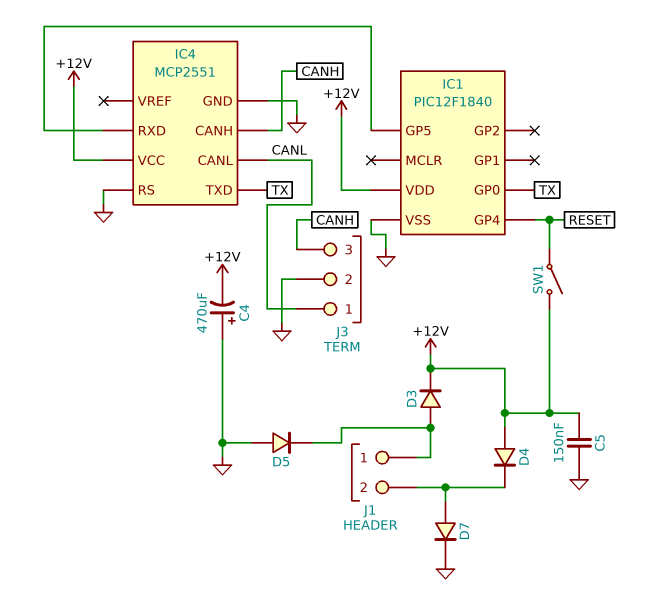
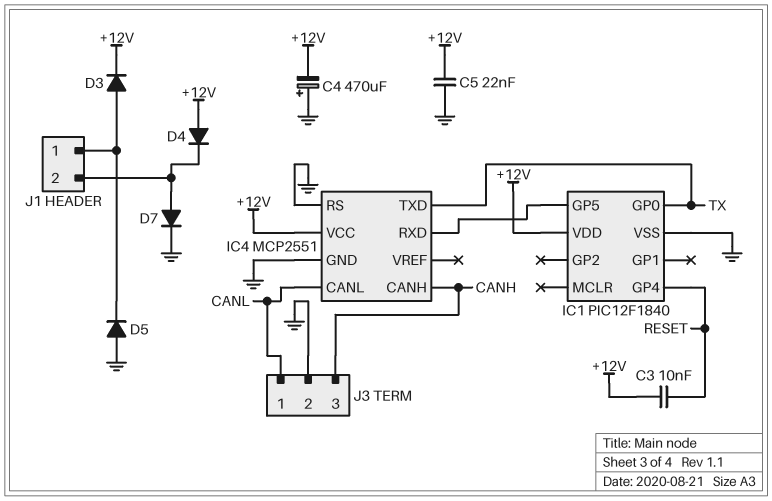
C3: none -> 10nF (+12V, RESET)
C5: 150nF (+12V, GND) -> 22nF (+12V, GND)
SW1: switch (+12V, RESET) -> none

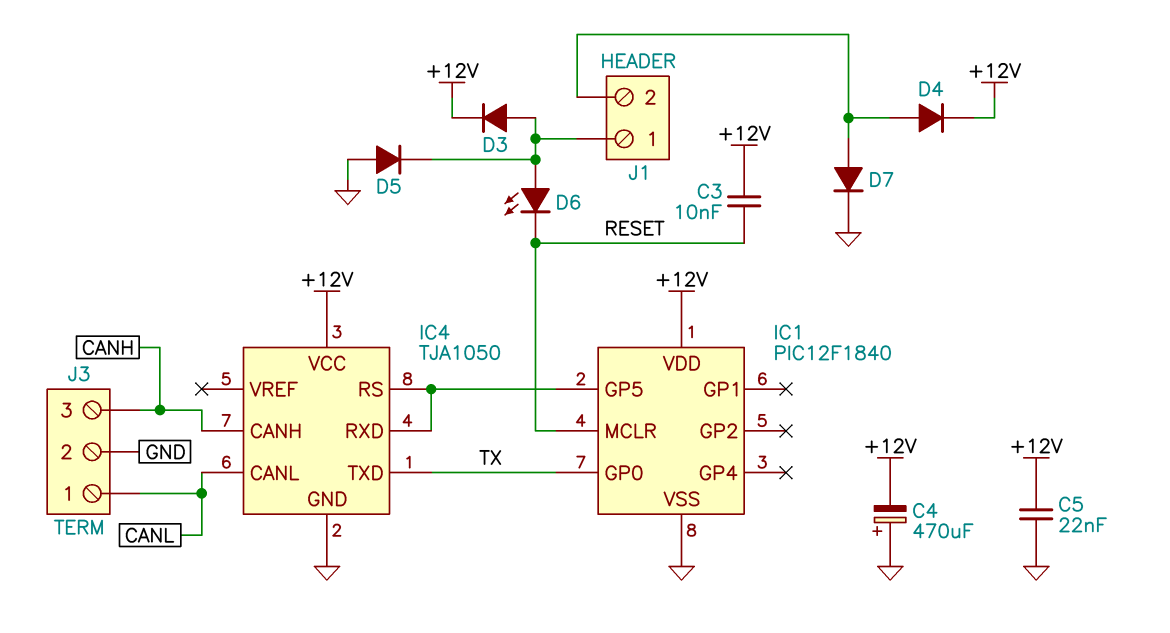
D4: diode (A +12V, K J1/2) -> diode (A J1/2, K +12V)
D6: none -> LED (A J1/1, K RESET)
IC1 pin GP4: RESET -> none
IC1 pin MCLR: none -> RESET
IC4: MCP2551 -> TJA1050
IC4 pin RS: GND -> IC1/GP5

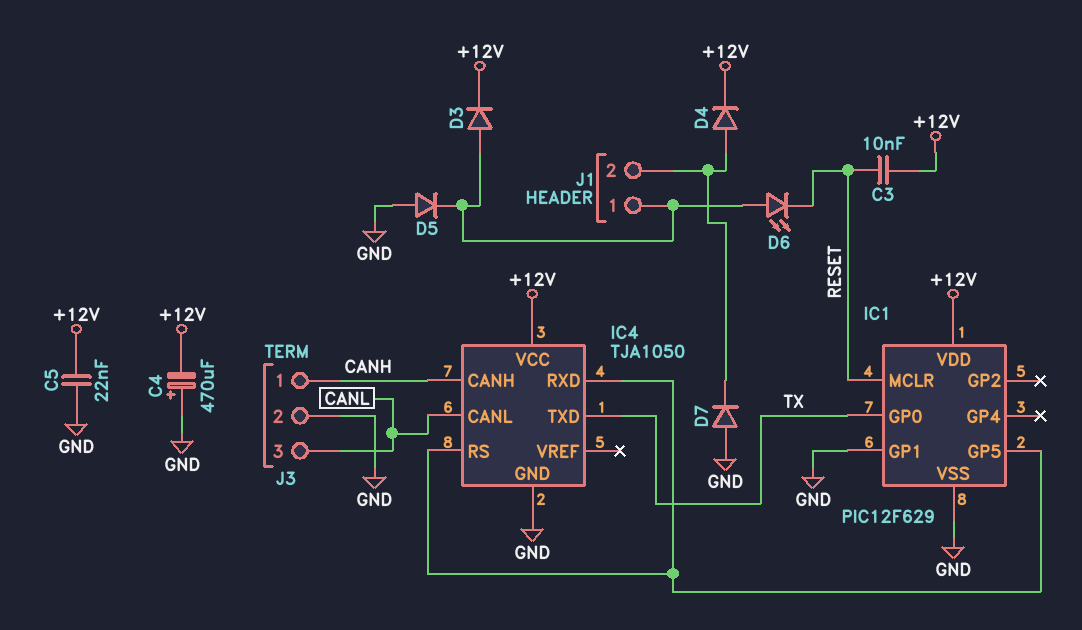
D7: diode (A J1/2, K GND) -> diode (A GND, K J1/2)
IC1: PIC12F1840 -> PIC12F629
IC1 pin GP1: none -> GND
J3 pin 1: CANL -> CANH
J3 pin 3: CANH -> CANL

